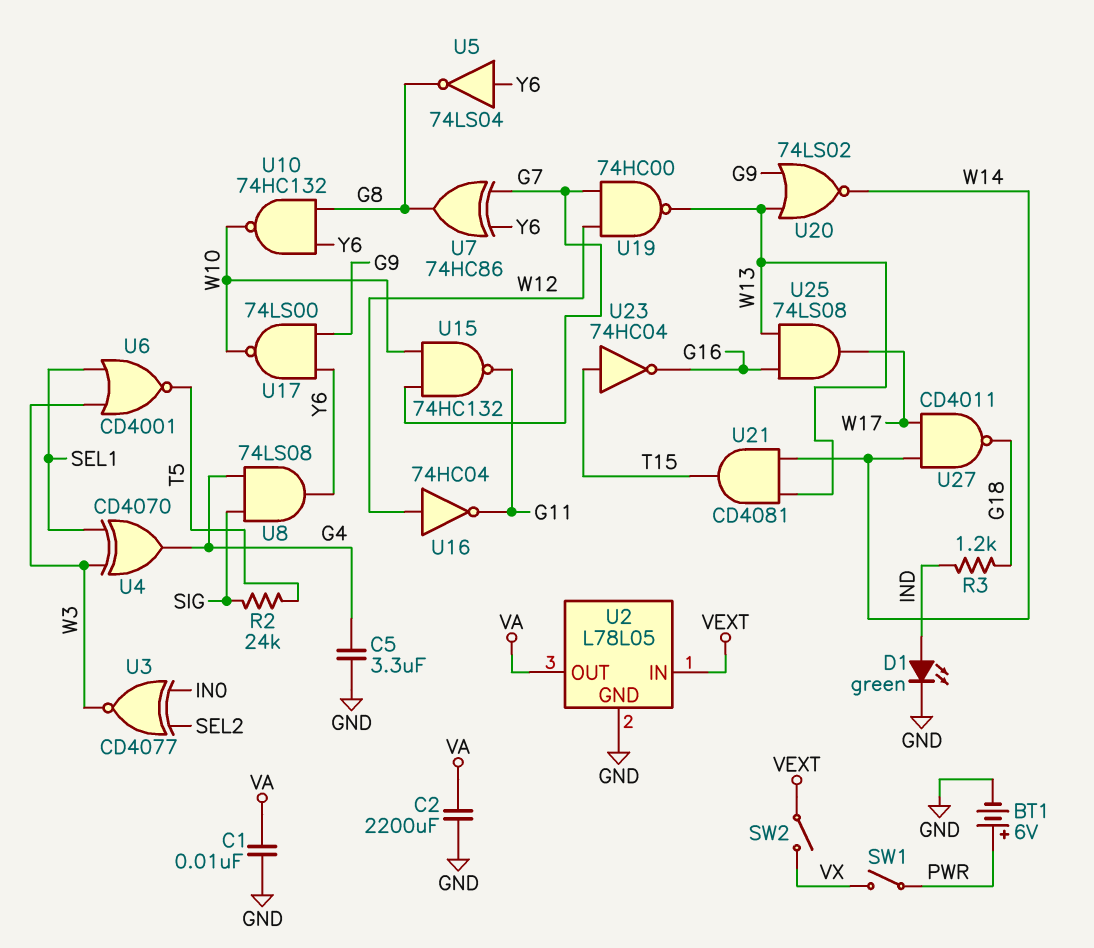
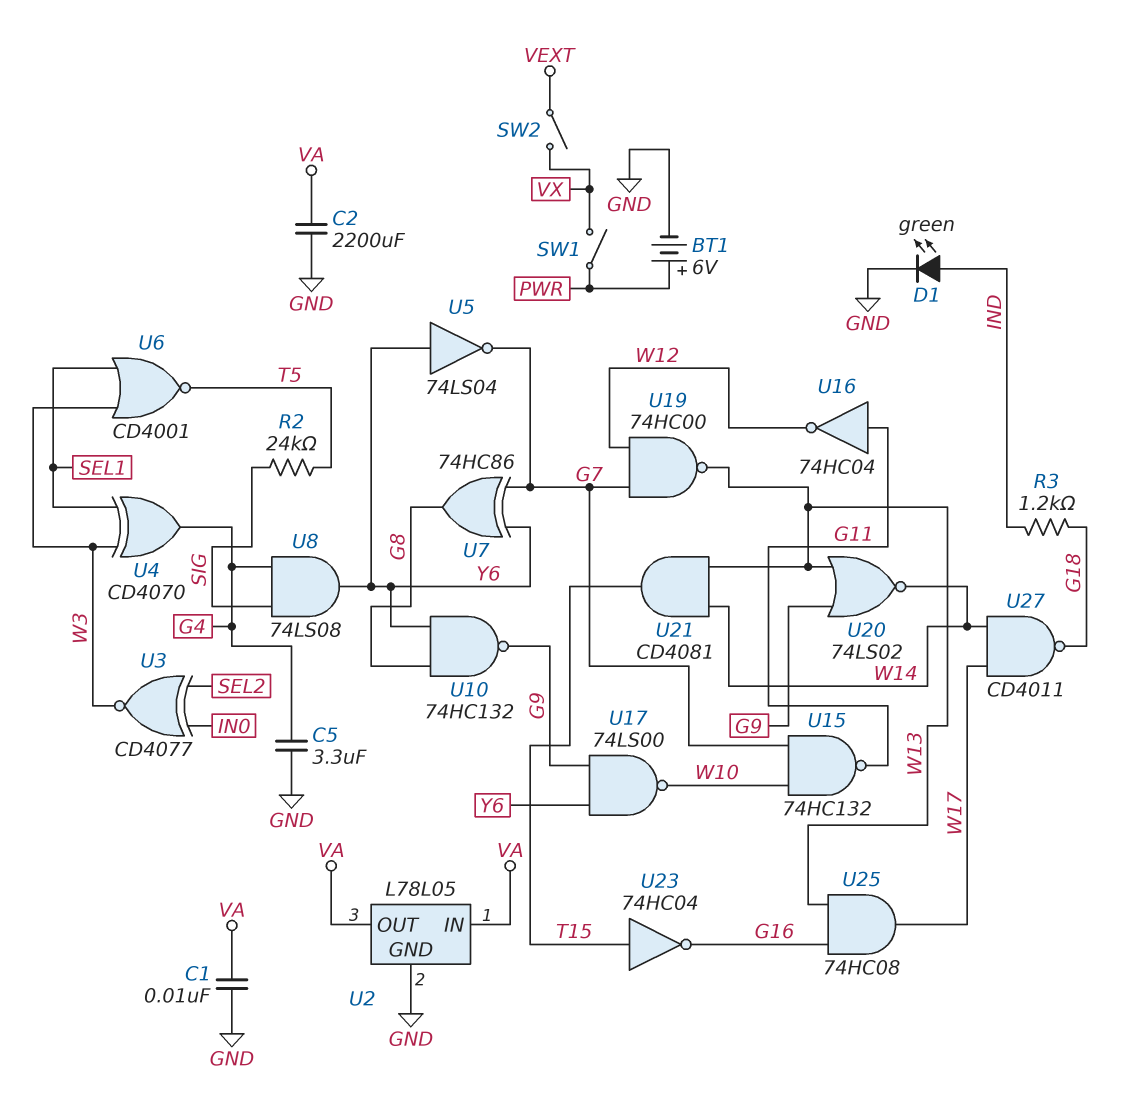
U2 pin IN: VEXT -> VA
U5: NOT 74LS04 (in Y6, out G8) -> NOT 74LS04 (in Y6, out G7)
U10: NAND 74HC132 (in G8, in Y6, out W10) -> NAND 74HC132 (in G8, in Y6, out G9)
U16: NOT 74HC04 (in W12, out G11) -> NOT 74HC04 (in G11, out W12)
U25: AND 74LS08 (in G16, in W13, out W17) -> AND 74HC08 (in G16, in W13, out W17)

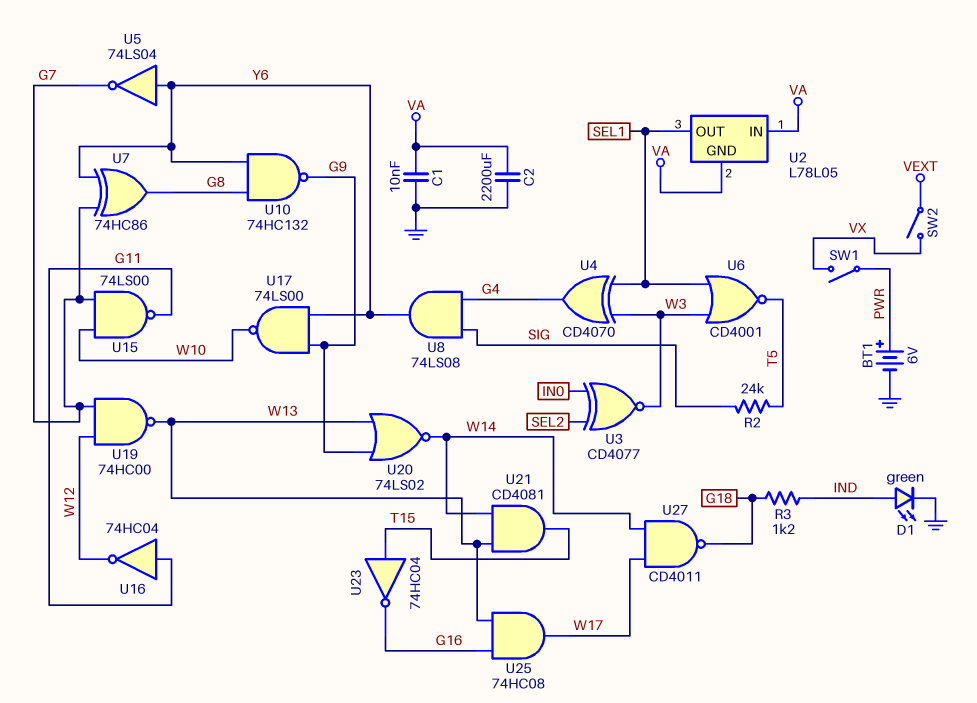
C5: 3.3uF (G4, GND) -> none
U2 pin GND: GND -> VA
U2 pin OUT: VA -> SEL1
U15: NAND 74HC132 (in G7, in W10, out G11) -> NAND 74LS00 (in G7, in W10, out G11)

